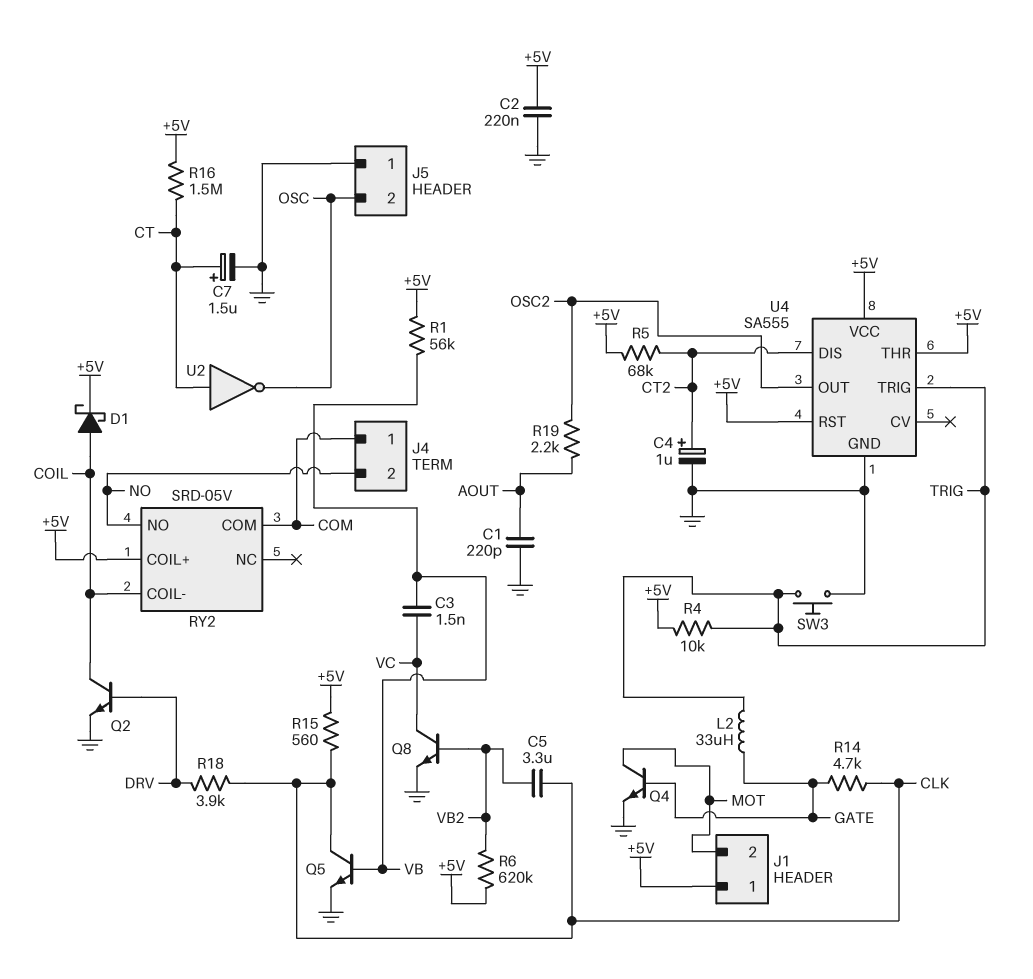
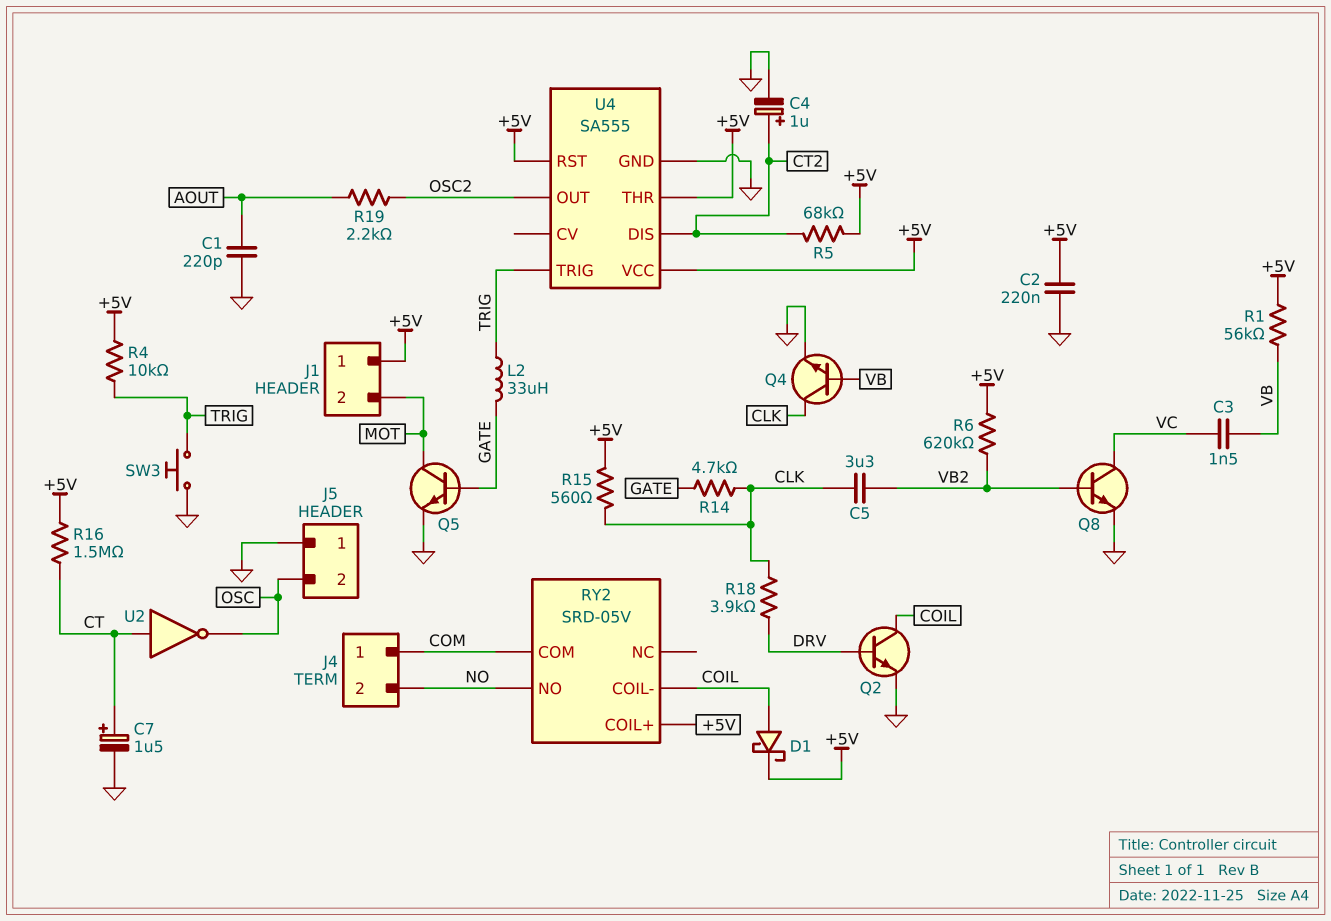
Q4: NPN (B GATE, C MOT, E GND) -> NPN (B VB, C CLK, E GND)
Q5: NPN (B VB, C CLK, E GND) -> NPN (B GATE, C MOT, E GND)

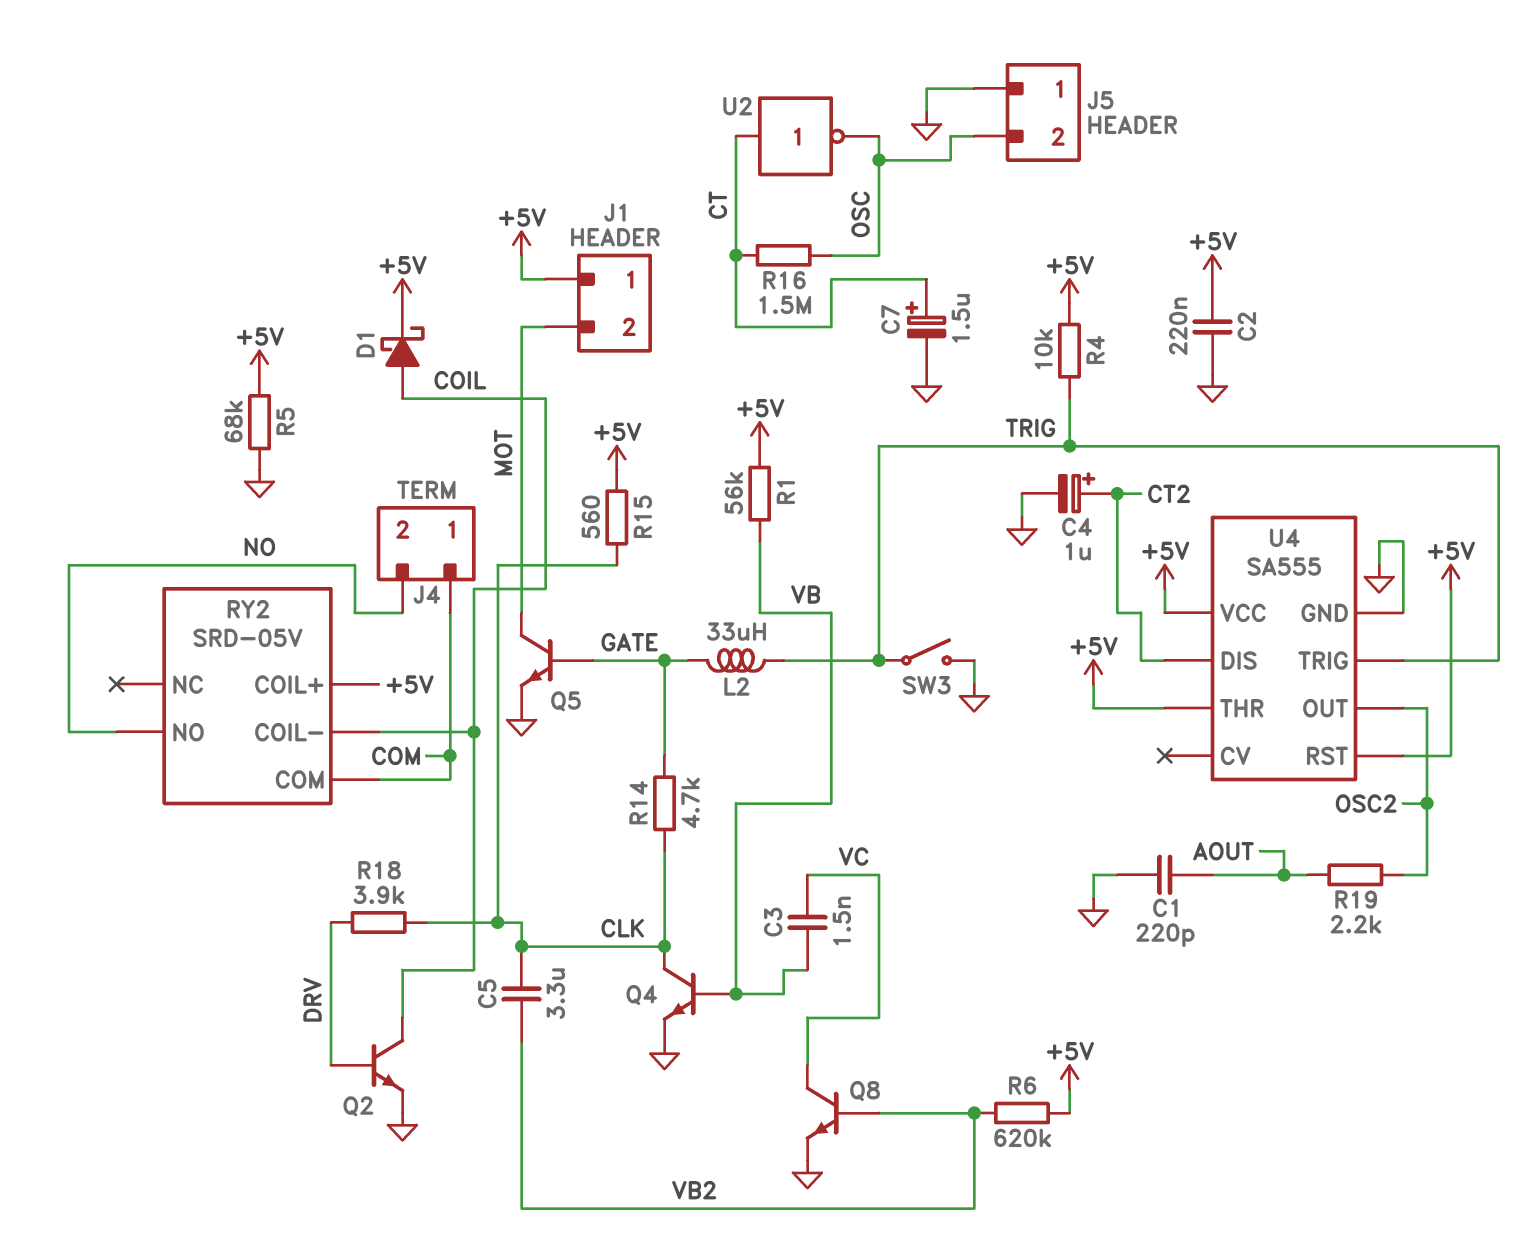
R5: 68k (+5V, CT2) -> 68k (+5V, GND)
R16: 1.5M (+5V, CT) -> 1.5M (CT, OSC)
SW3: button (GND, TRIG) -> switch (GND, TRIG)

